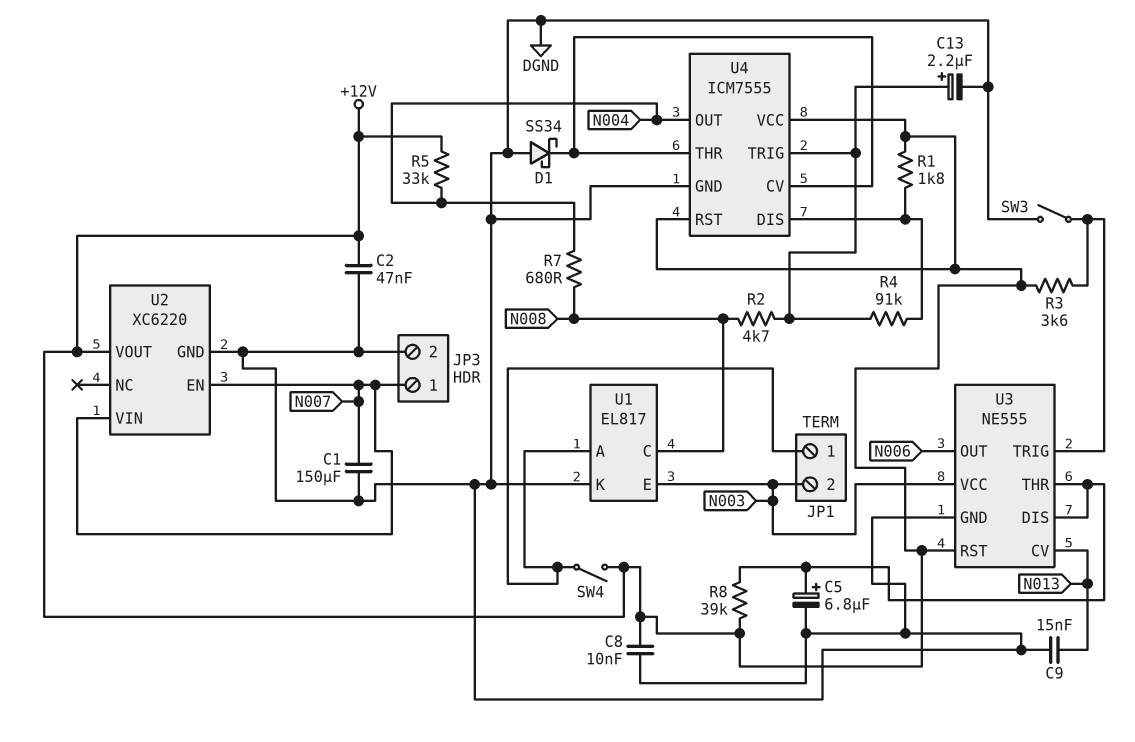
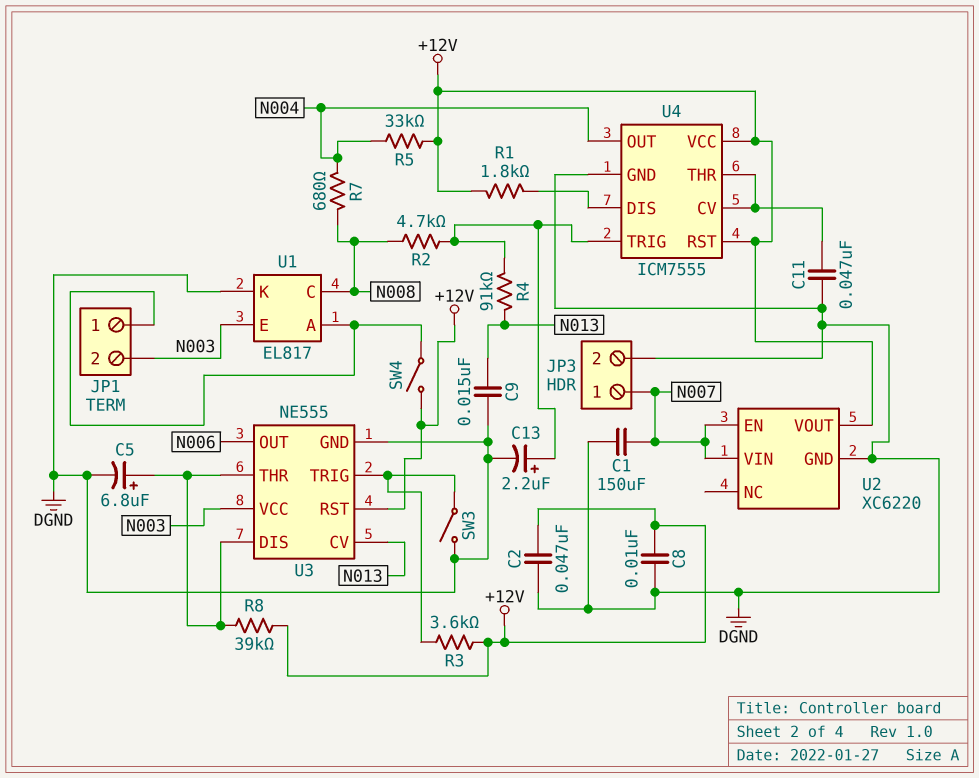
C11: none -> 47nF (DGND, U4/CV)
D1: schottky SS34 (A DGND, K U4/CV) -> none
R4: 91k (U4/DIS, U4/TRIG) -> 91k (N013, U4/TRIG)

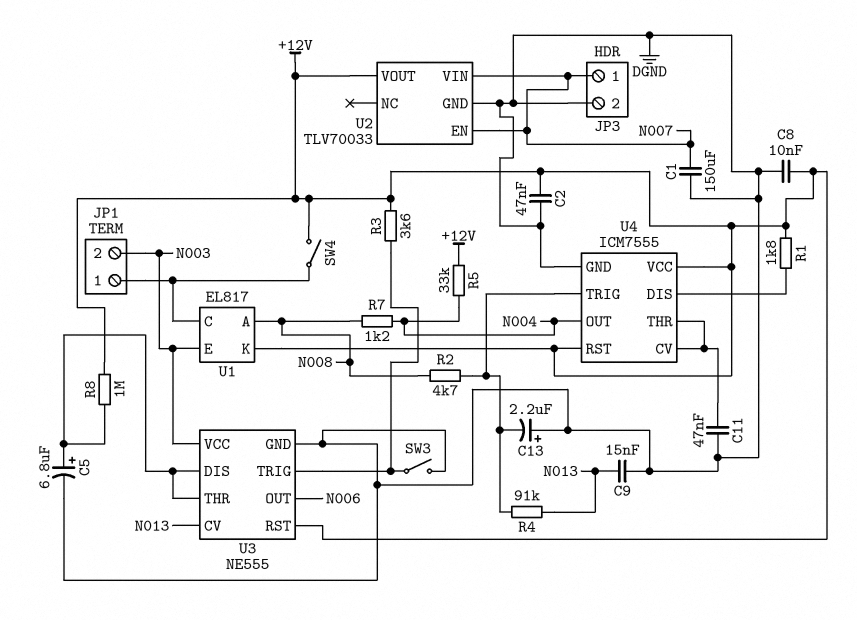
C13: 2.2uF (plus U4/TRIG, minus DGND) -> 2.2uF (plus DGND, minus U4/TRIG)
R7: 680 (N004, N008) -> 1.2k (N004, N008)
R8: 39k (+12V, U3/DIS) -> 1M (+12V, U3/DIS)
U1 pin A: JP1/1 -> N008
U1 pin C: N008 -> JP1/1
U1 pin K: DGND -> +12V
U2: XC6220 -> TLV70033

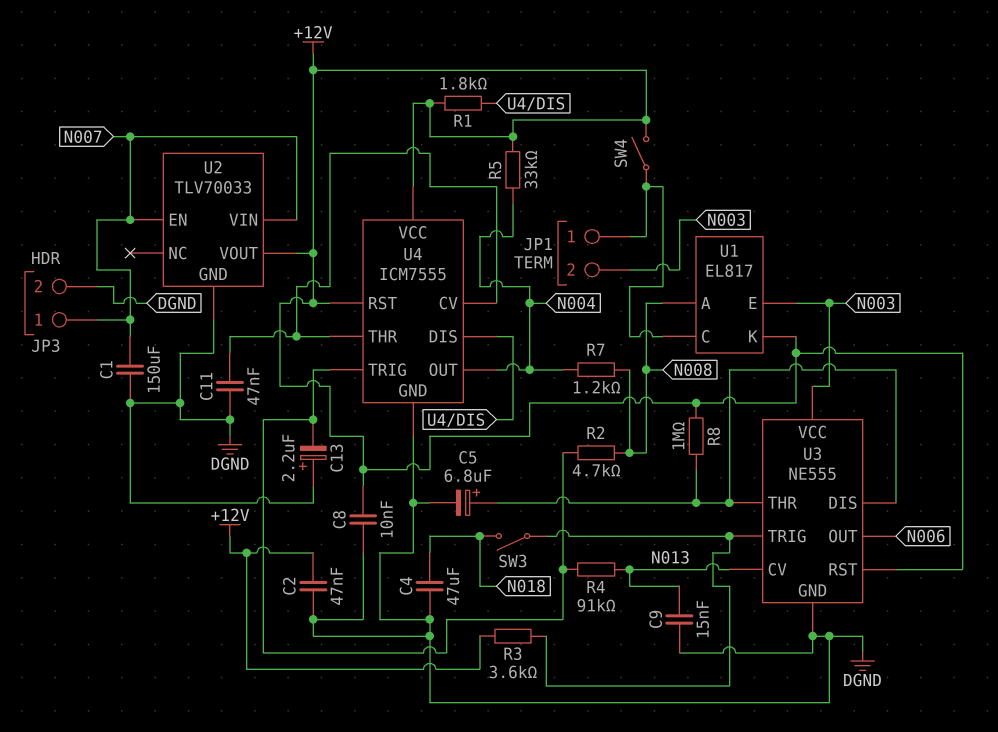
C4: none -> 47uF (DGND, N018)
SW3: switch (DGND, U3/TRIG) -> switch (N018, U3/TRIG)

